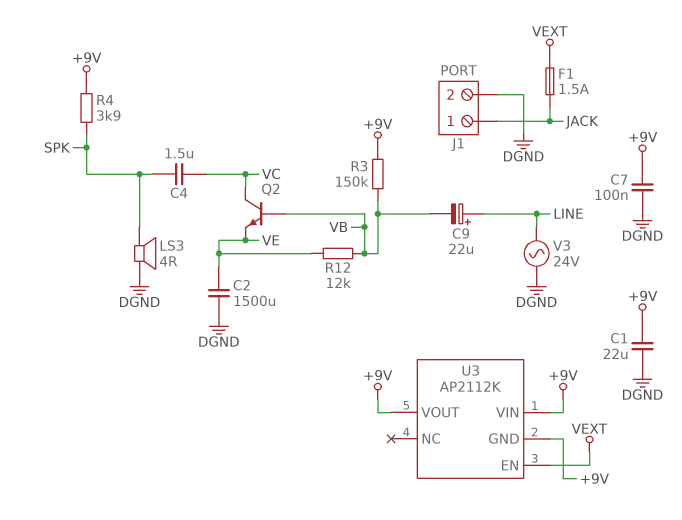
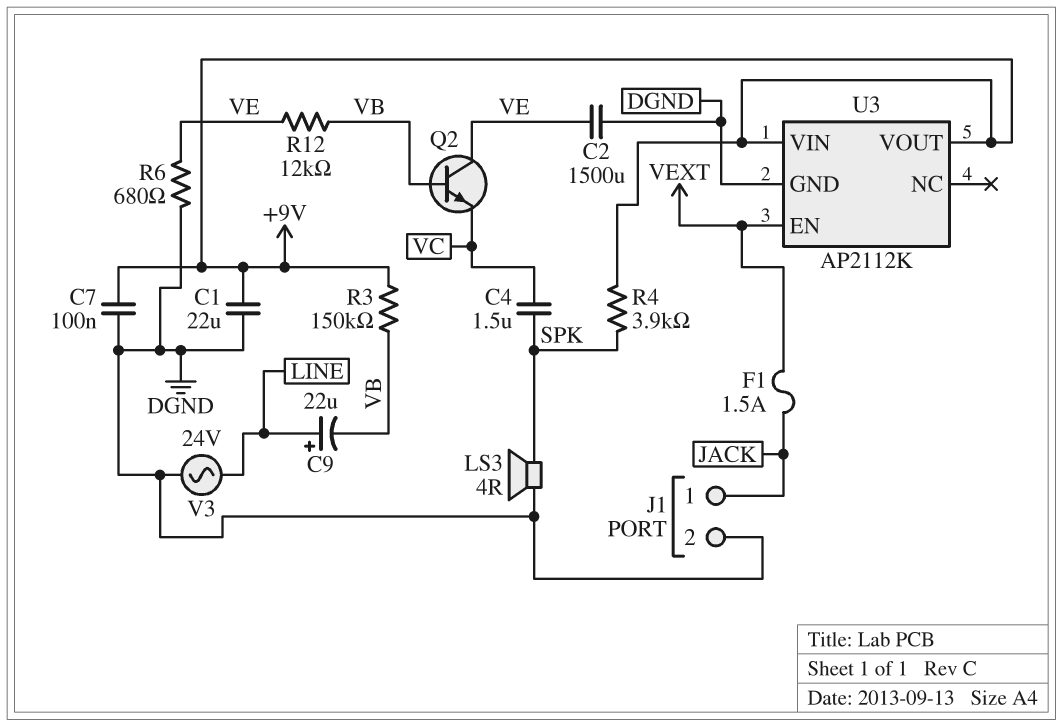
Q2: NPN (B VB, C VC, E VE) -> NPN (B VB, C VE, E VC)
R6: none -> 680 (DGND, VE)
U3 pin GND: +9V -> DGND

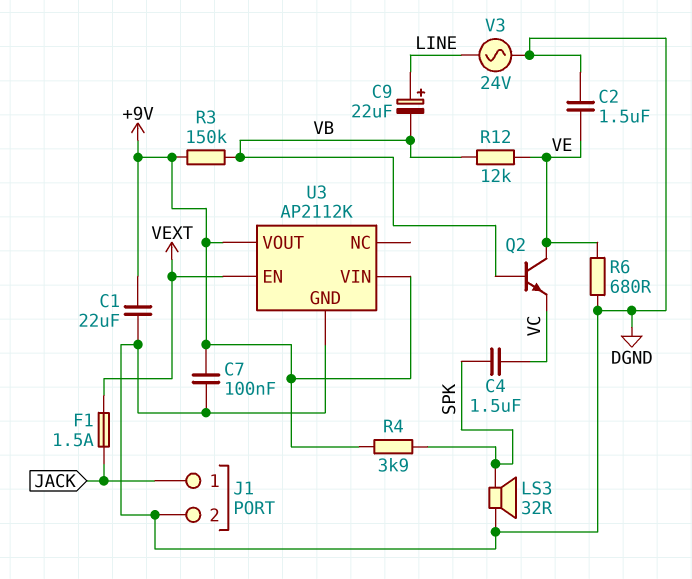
C2: 1500uF (DGND, VE) -> 1.5uF (DGND, VE)
LS3: speaker 4R (DGND, SPK) -> speaker 32R (DGND, SPK)

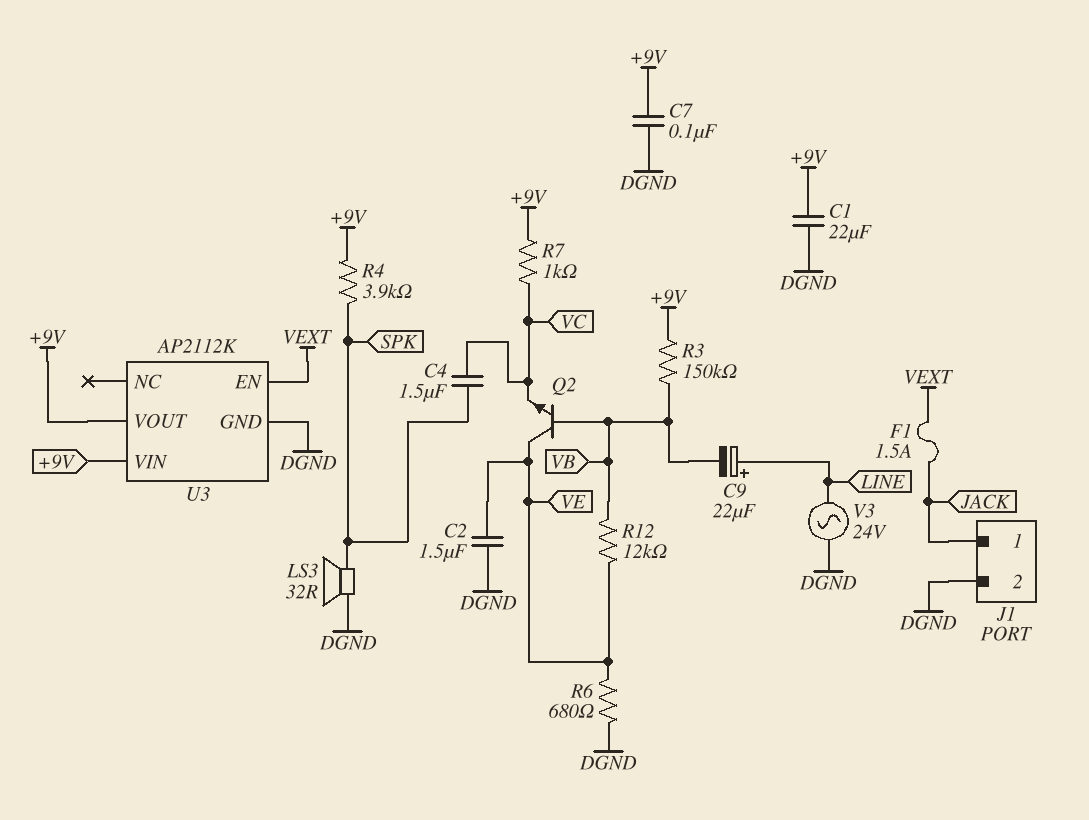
R7: none -> 1k (+9V, VC)

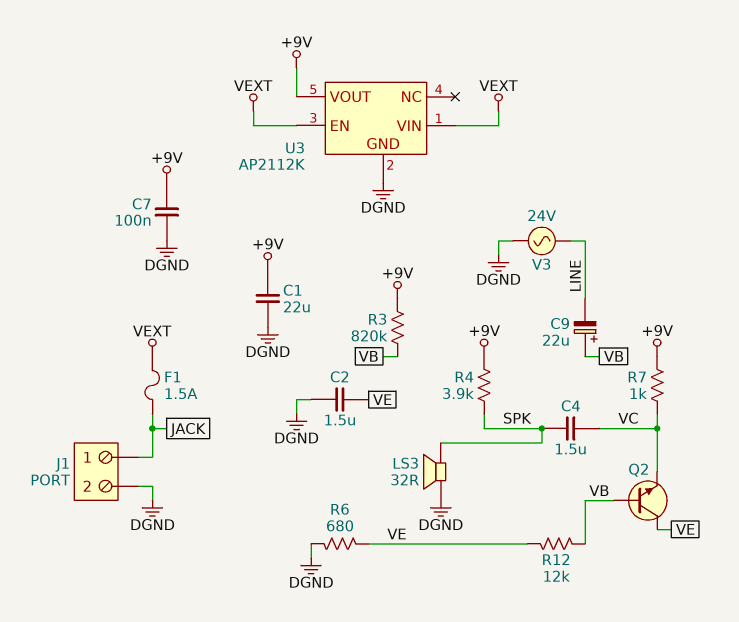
C9: 22uF (plus LINE, minus VB) -> 22uF (plus VB, minus LINE)
R3: 150k (+9V, VB) -> 820k (+9V, VB)
U3 pin VIN: +9V -> VEXT

